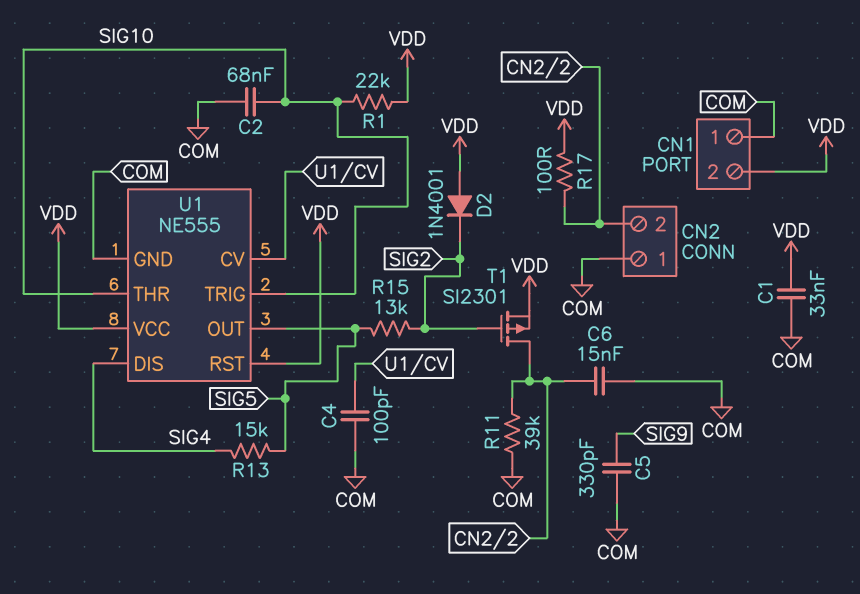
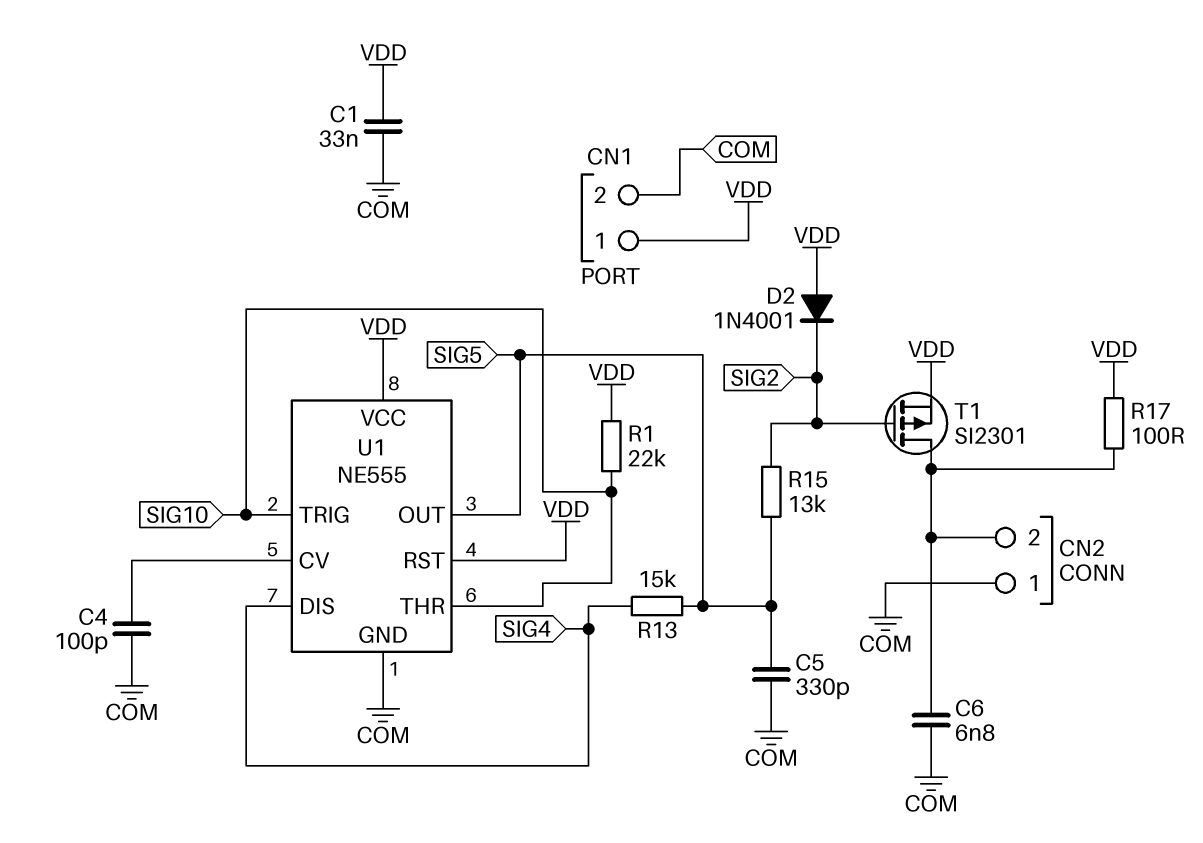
C2: 68nF (COM, SIG10) -> none
C5: 330pF (COM, SIG9) -> 330pF (COM, SIG5)
C6: 15nF (CN2/2, COM) -> 6.8nF (CN2/2, COM)
CN1 pin 1: COM -> VDD
CN1 pin 2: VDD -> COM
R11: 39k (CN2/2, COM) -> none

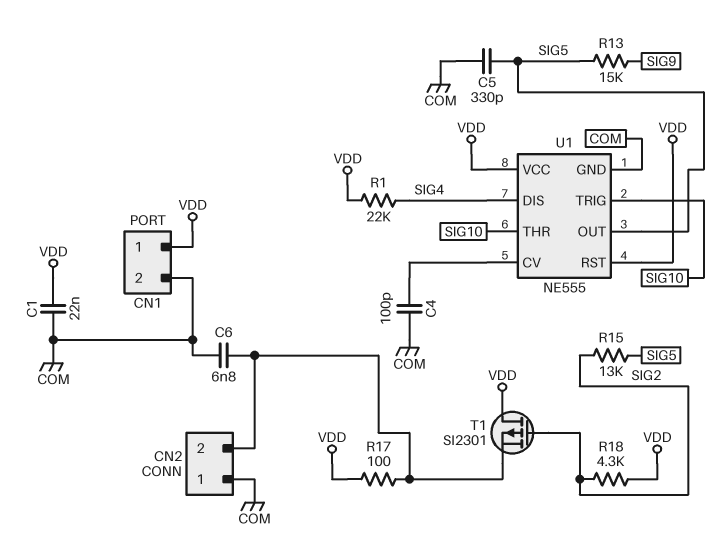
C1: 33nF (COM, VDD) -> 22nF (COM, VDD)
D2: diode 1N4001 (A VDD, K SIG2) -> none
R1: 22k (SIG10, VDD) -> 22k (SIG4, VDD)
R13: 15k (SIG4, SIG5) -> 15k (SIG5, SIG9)
R18: none -> 4.3k (SIG2, VDD)
T1: PMOS SI2301 (G SIG2, D CN2/2, S VDD) -> PMOS SI2301 (G SIG2, D VDD, S CN2/2)

